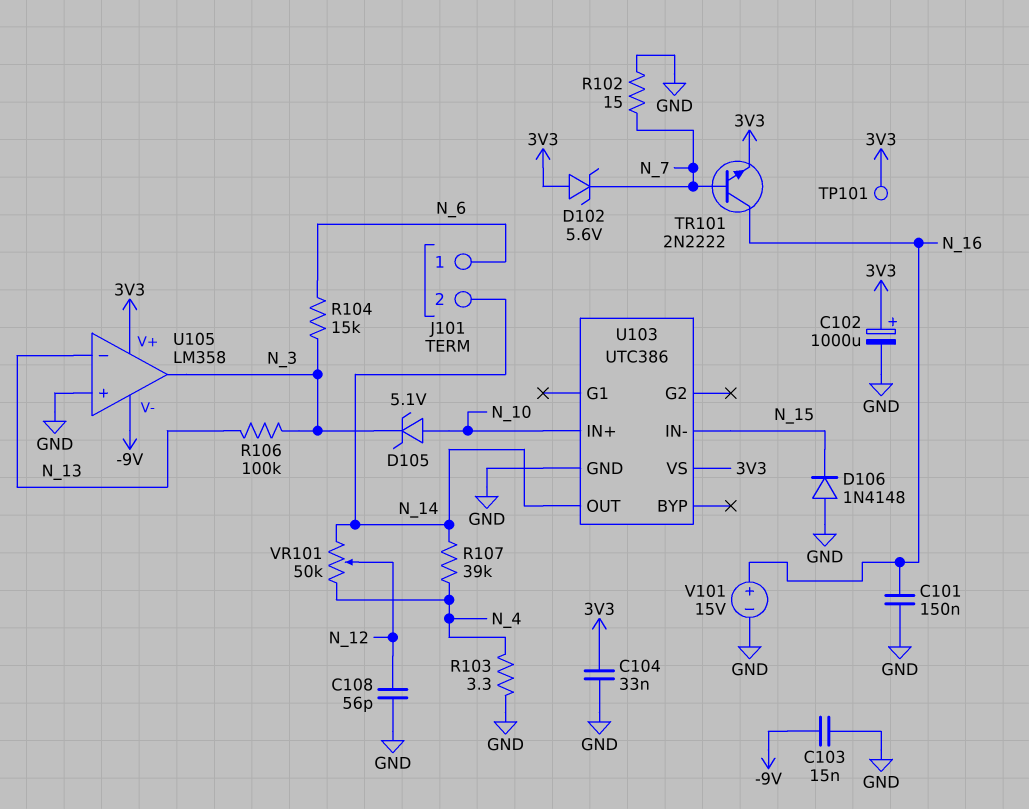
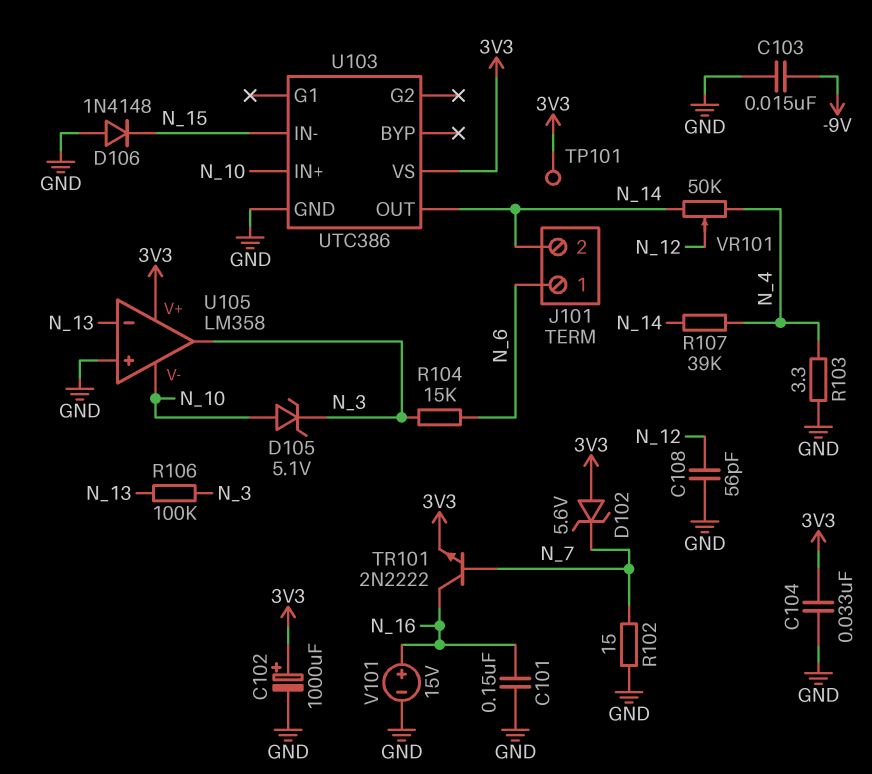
U105 pin V-: -9V -> N_10

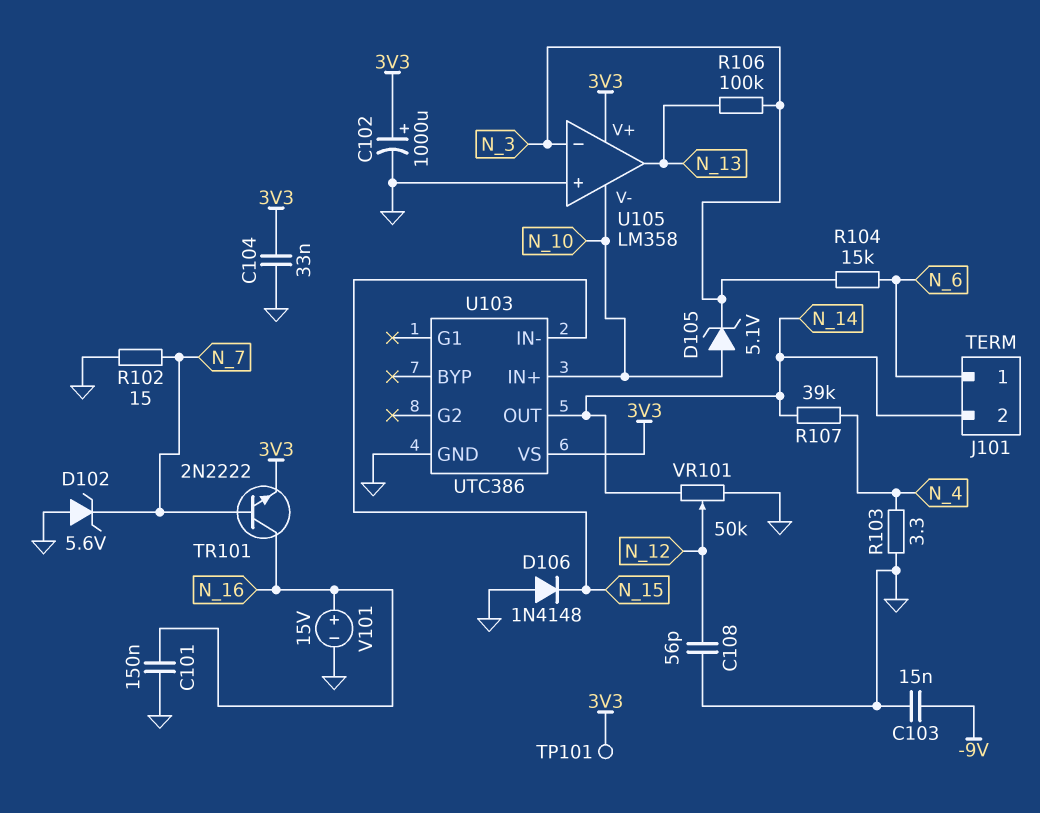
D102: zener 5.6V (A 3V3, K N_7) -> zener 5.6V (A GND, K N_7)
U105 pin in-: N_13 -> N_3
U105 pin out: N_3 -> N_13
VR101: 50k (N_4, N_14, wiper N_12) -> 50k (GND, N_14, wiper N_12)

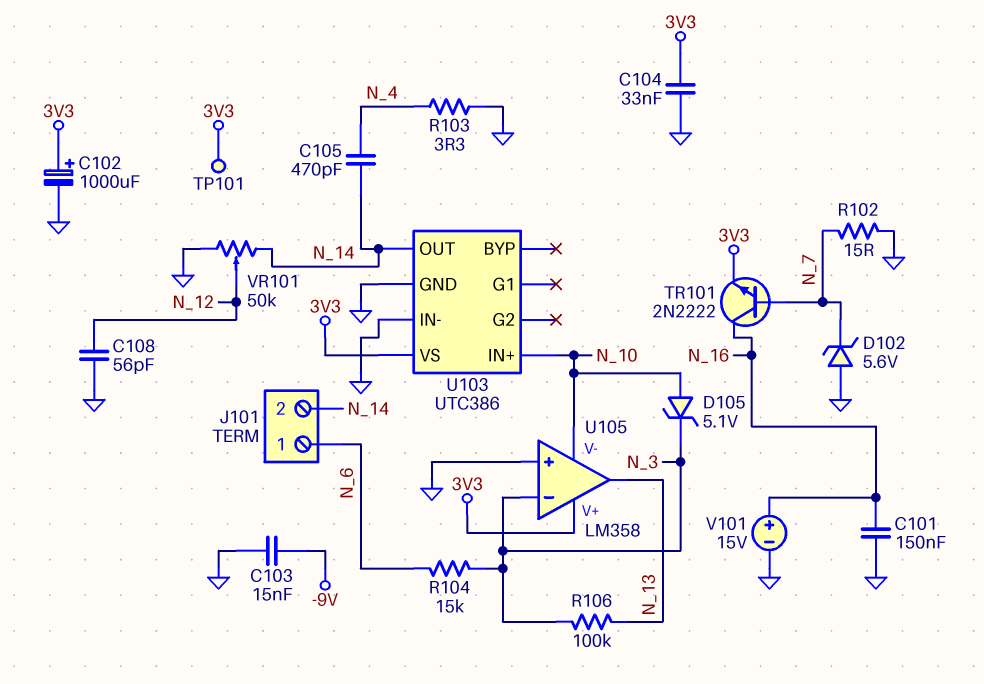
C105: none -> 470pF (N_4, N_14)
D106: diode 1N4148 (A GND, K N_15) -> none
R107: 39k (N_4, N_14) -> none
U103 pin IN-: N_15 -> GND

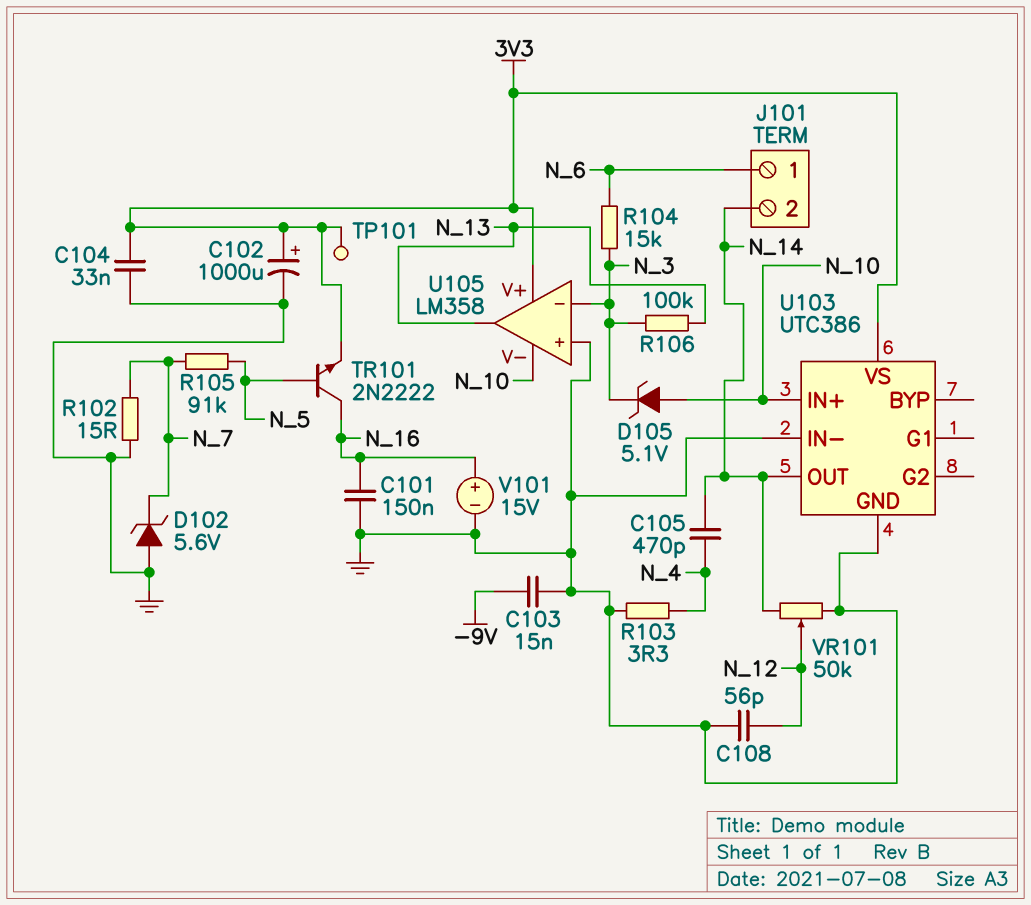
R105: none -> 91k (N_5, N_7)
TR101: NPN 2N2222 (B N_7, C N_16, E 3V3) -> NPN 2N2222 (B N_5, C N_16, E 3V3)

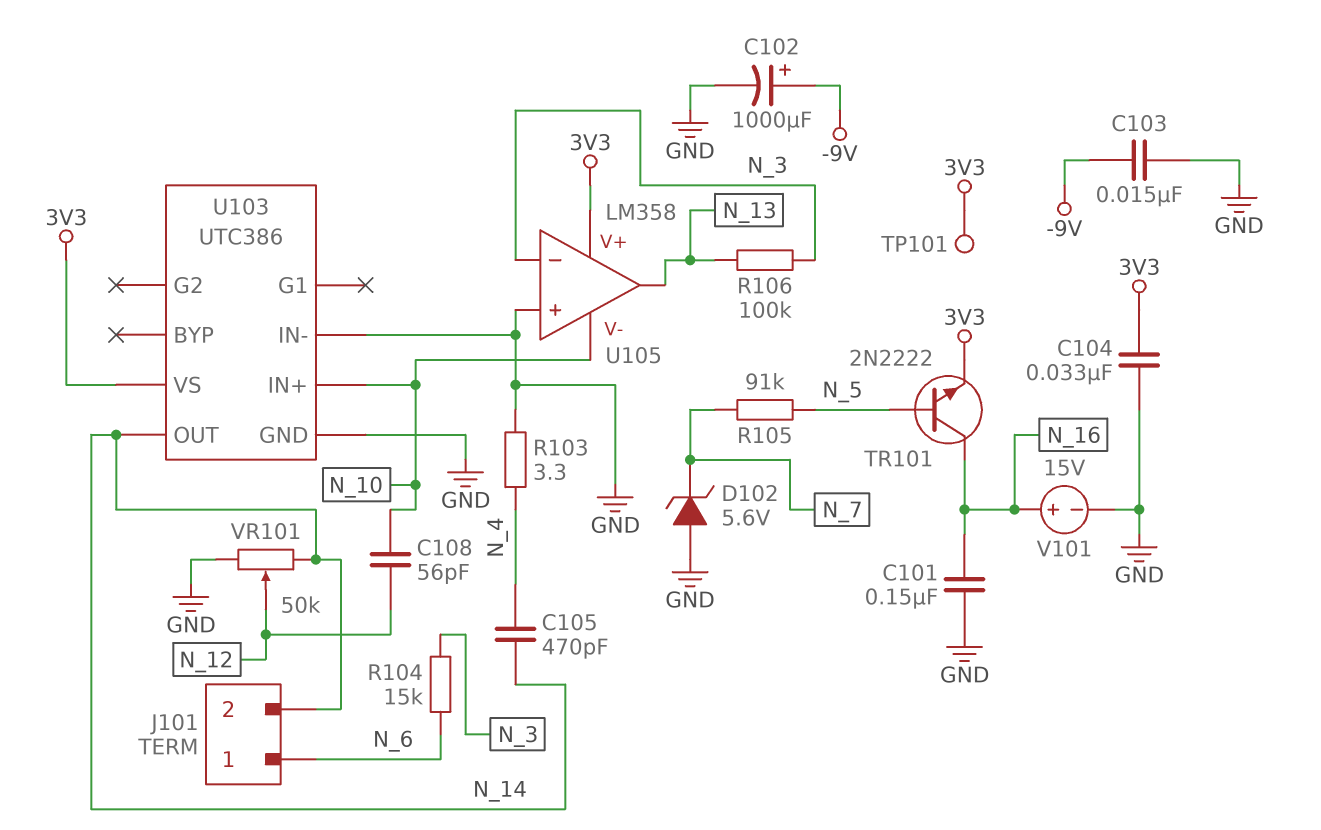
C102: 1000uF (plus 3V3, minus GND) -> 1000uF (plus -9V, minus GND)
C108: 56pF (GND, N_12) -> 56pF (N_10, N_12)
D105: zener 5.1V (A N_10, K N_3) -> none
R102: 15 (GND, N_7) -> none

